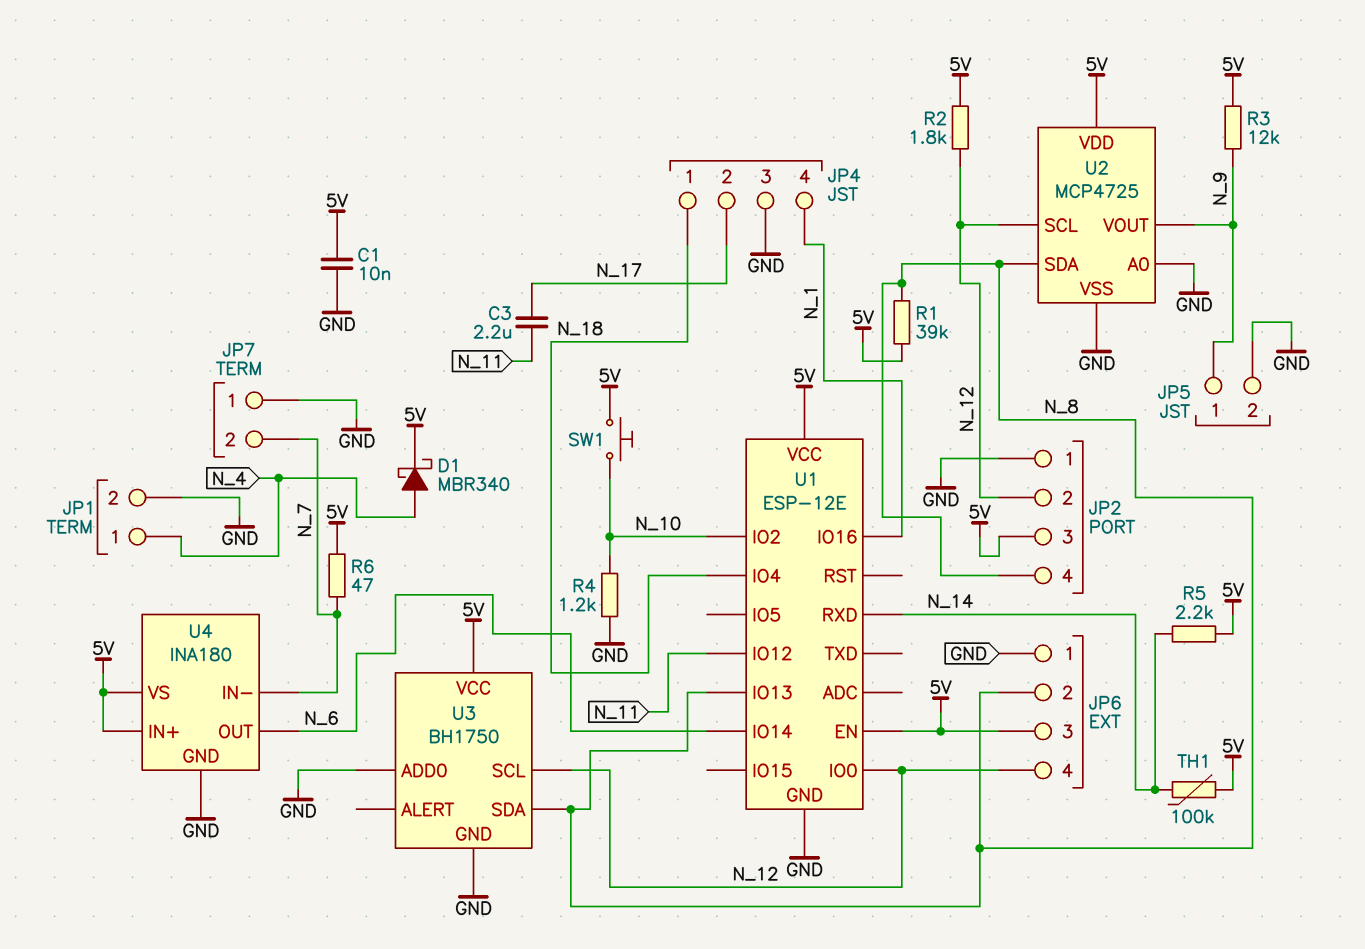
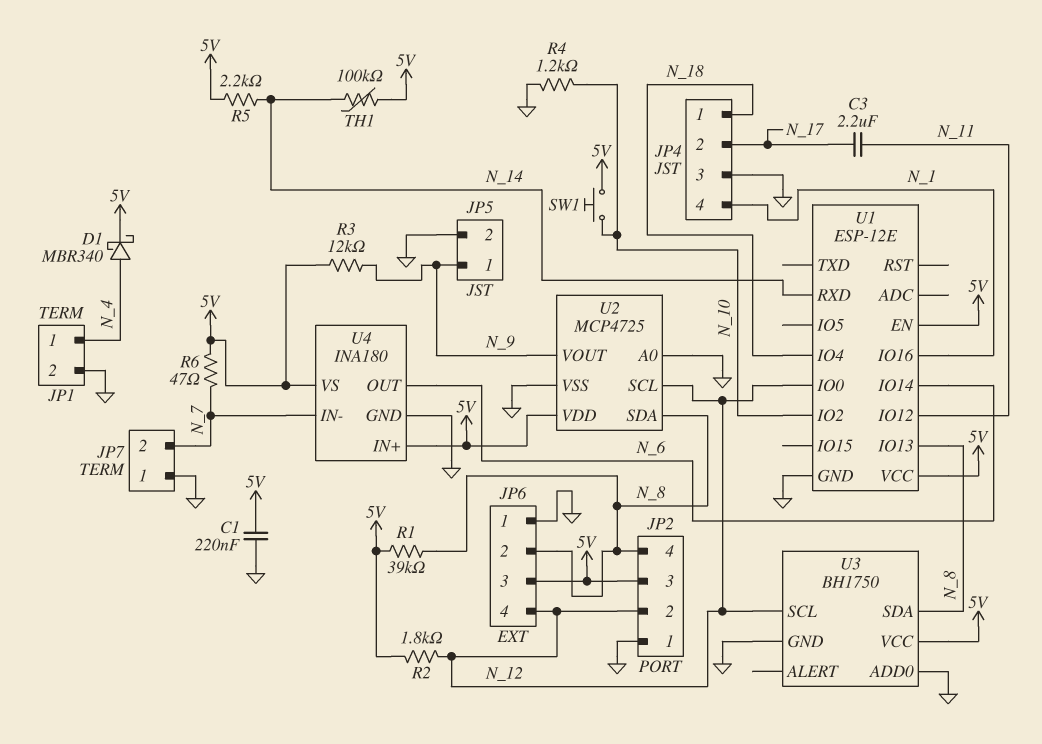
C1: 10nF (5V, GND) -> 220nF (5V, GND)

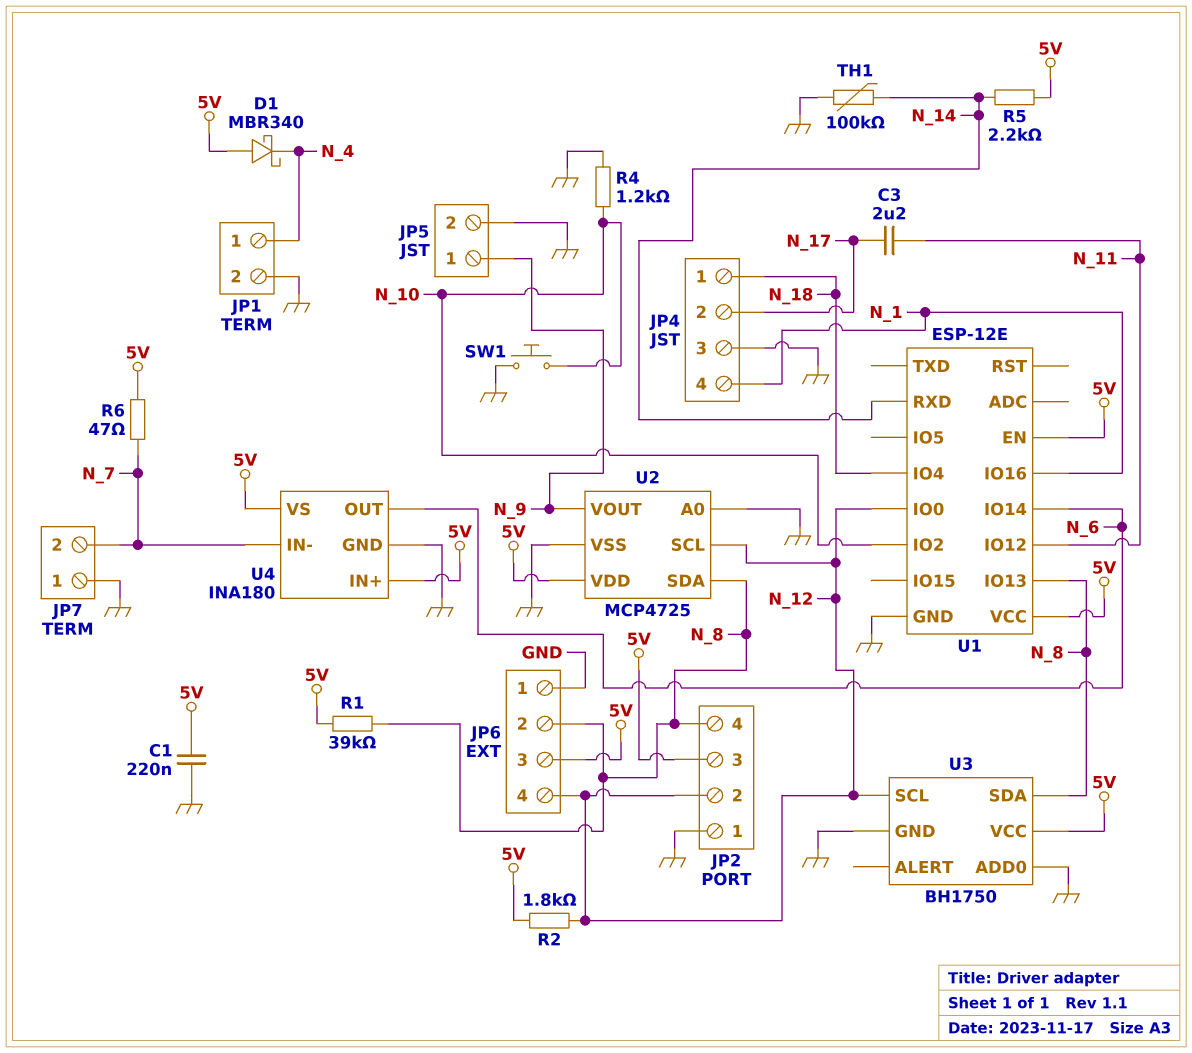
D1: schottky MBR340 (A N_4, K 5V) -> schottky MBR340 (A 5V, K N_4)
R3: 12k (5V, N_9) -> none
SW1: button (5V, N_10) -> button (GND, N_10)
TH1: 100k (5V, N_14) -> 100k (GND, N_14)

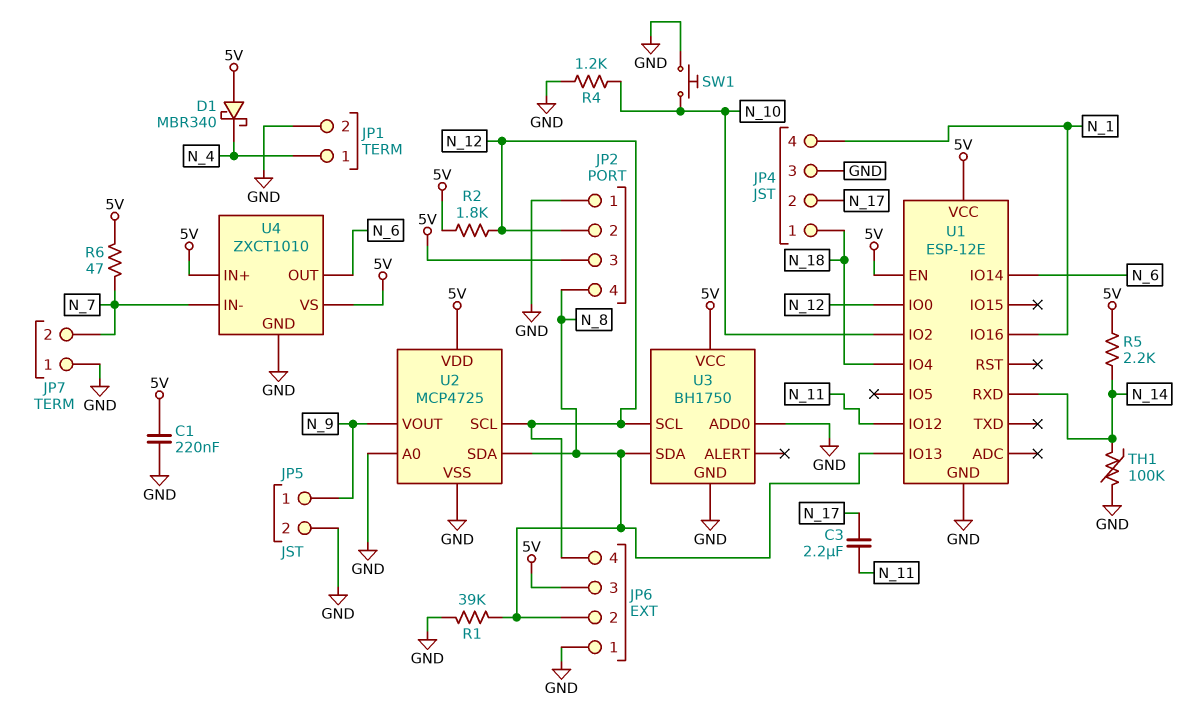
R1: 39k (5V, N_8) -> 39k (GND, N_8)
U4: INA180 -> ZXCT1010

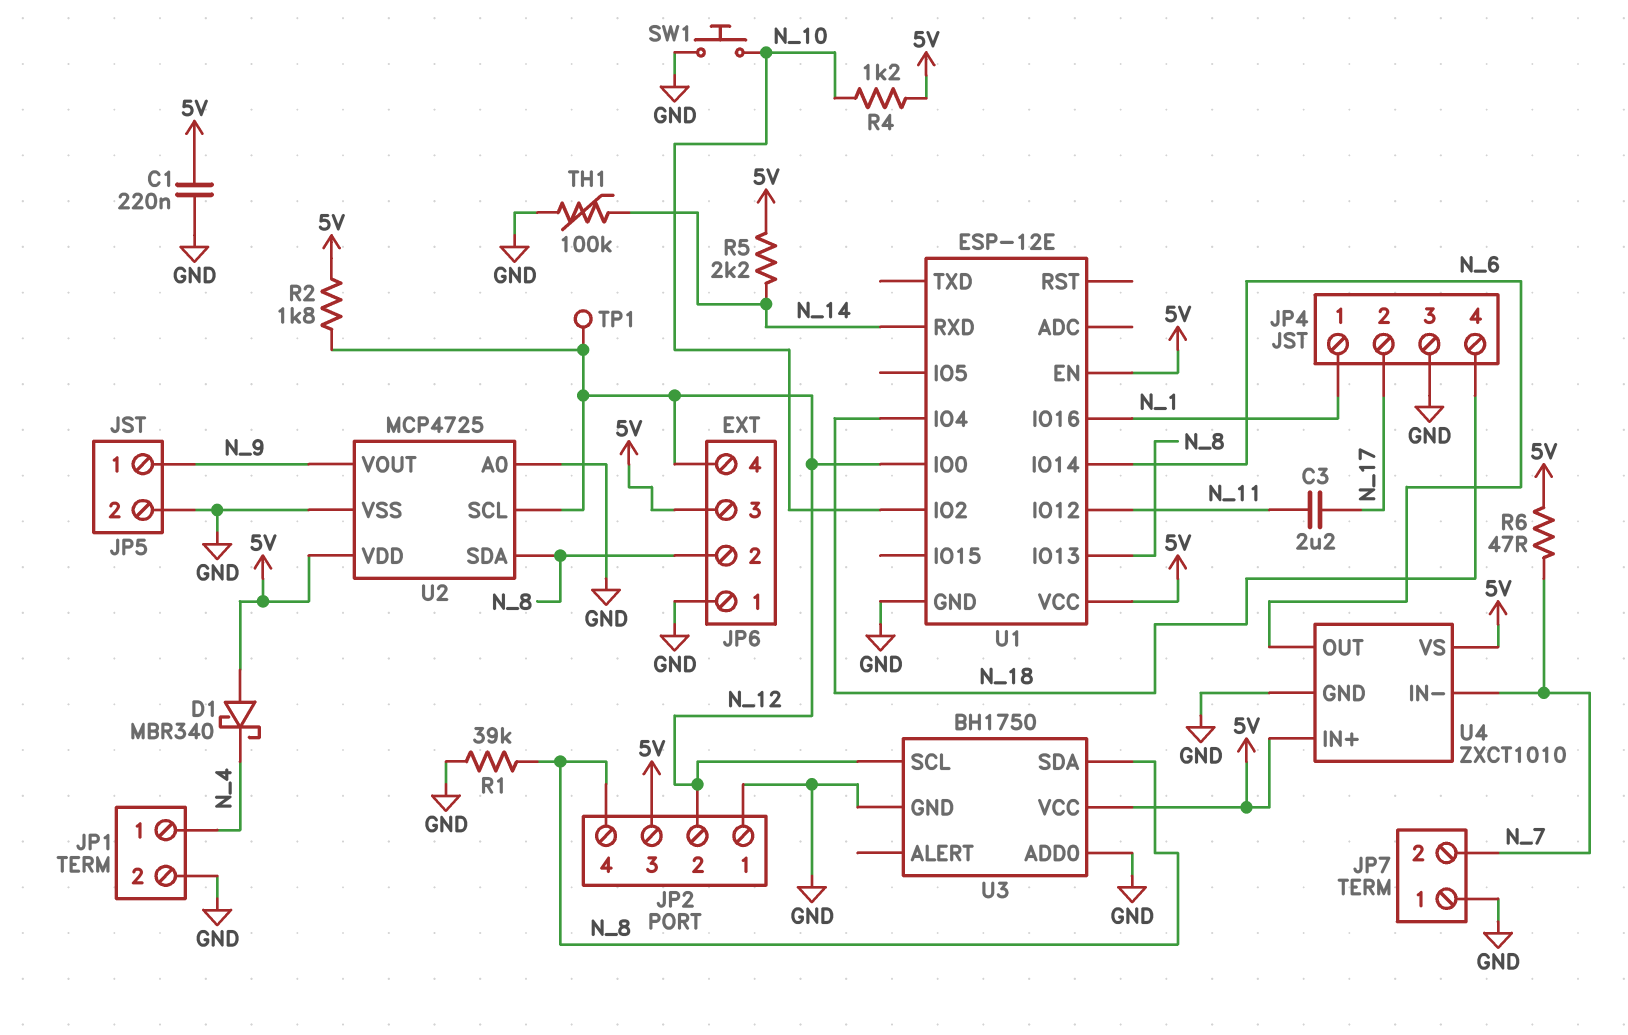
JP4 pin 1: N_18 -> N_1
JP4 pin 4: N_1 -> N_18
R4: 1.2k (GND, N_10) -> 1.2k (5V, N_10)
TP1: none -> test point (N_12)

